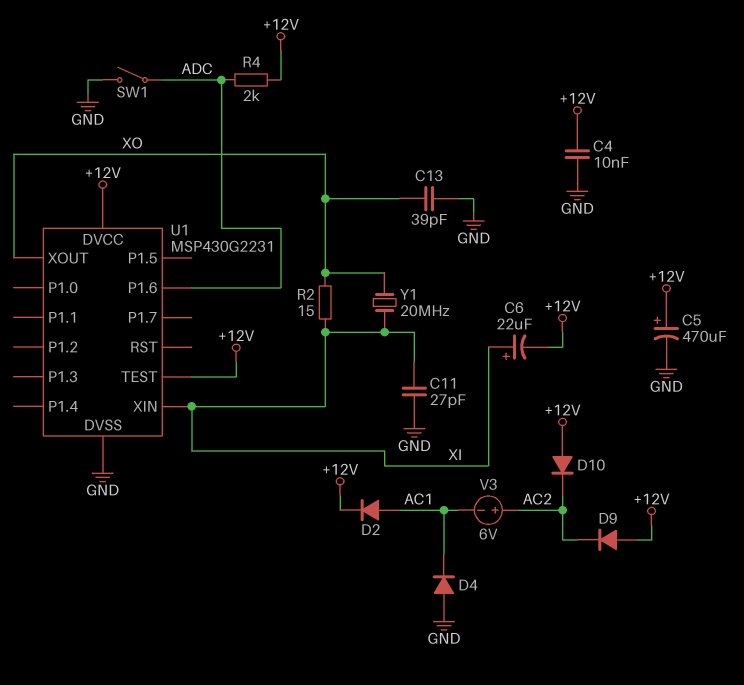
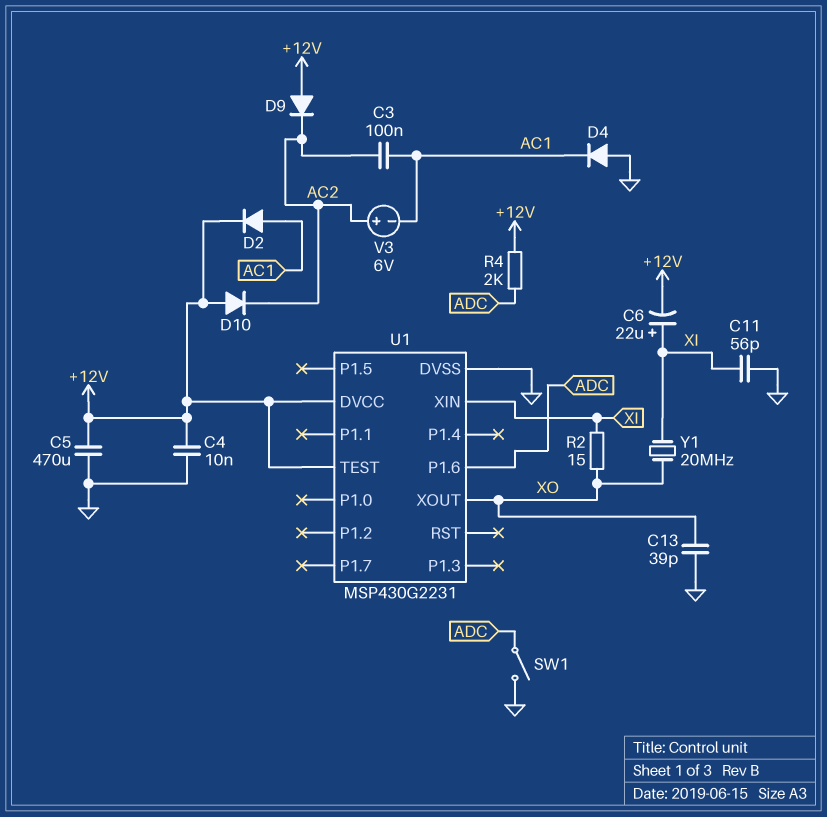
C3: none -> 100nF (AC1, AC2)
C5: 470uF (plus +12V, minus GND) -> 470uF (+12V, GND)
C11: 27pF (GND, XI) -> 56pF (GND, XI)

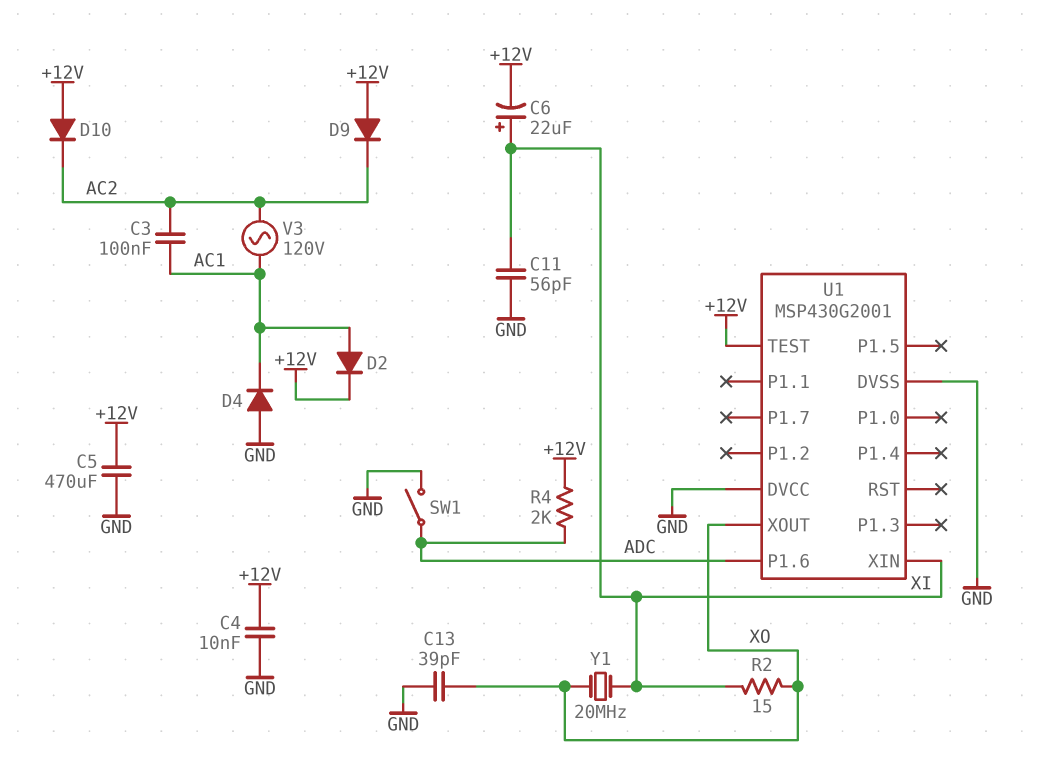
U1: MSP430G2231 -> MSP430G2001
U1 pin DVCC: +12V -> GND
V3: 6V (plus AC2, minus AC1) -> AC 120V (AC1, AC2)

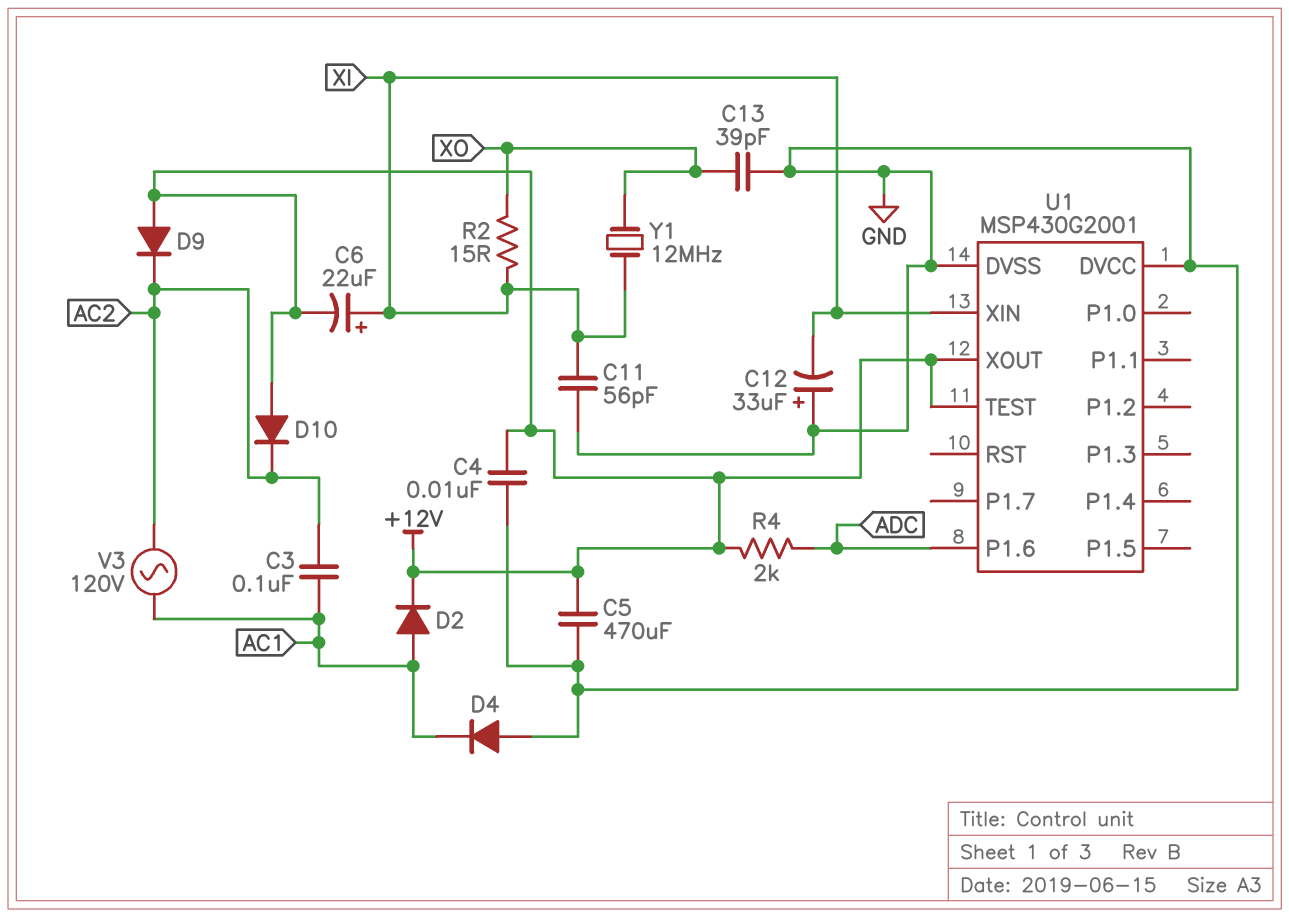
C12: none -> 33uF (plus GND, minus XI)
SW1: switch (ADC, GND) -> none
U1 pin XOUT: XO -> +12V
Y1: 20MHz (XI, XO) -> 12MHz (XI, XO)

